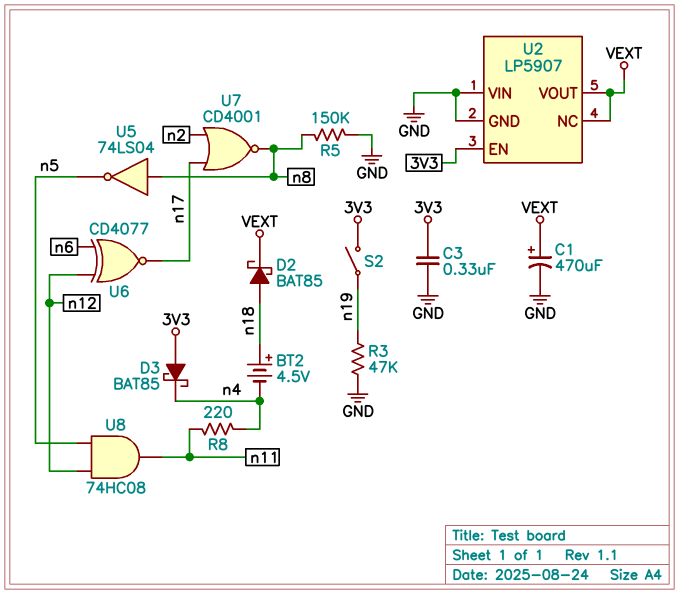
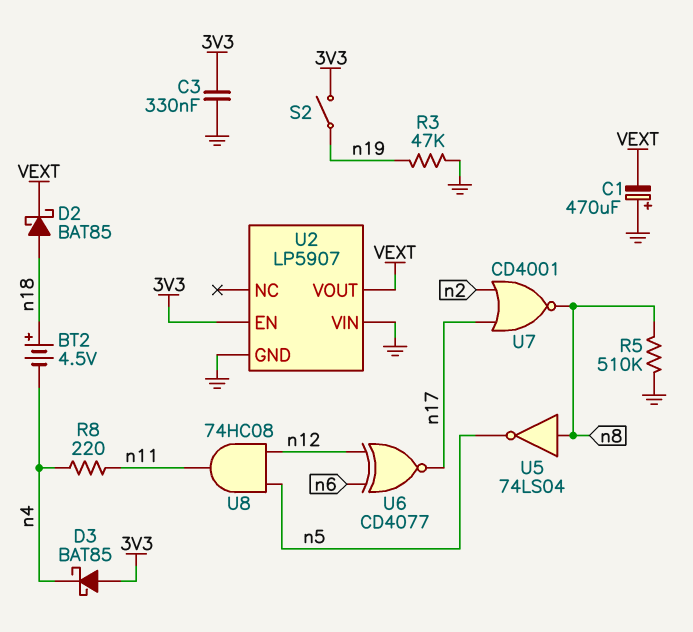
C1: 470uF (plus VEXT, minus GND) -> 470uF (plus GND, minus VEXT)
R5: 150k (GND, n8) -> 510k (GND, n8)
U2 pin NC: VEXT -> none

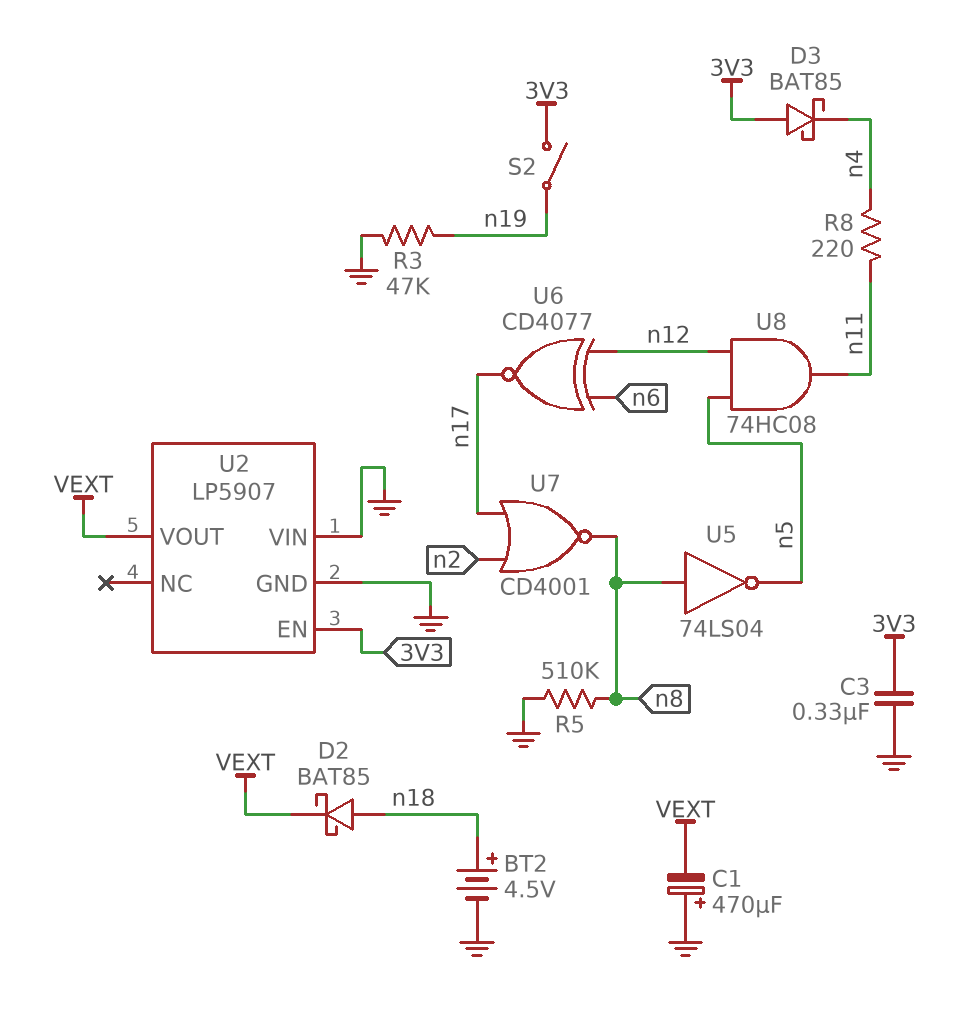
BT2: 4.5V (plus n18, minus n4) -> 4.5V (plus n18, minus GND)

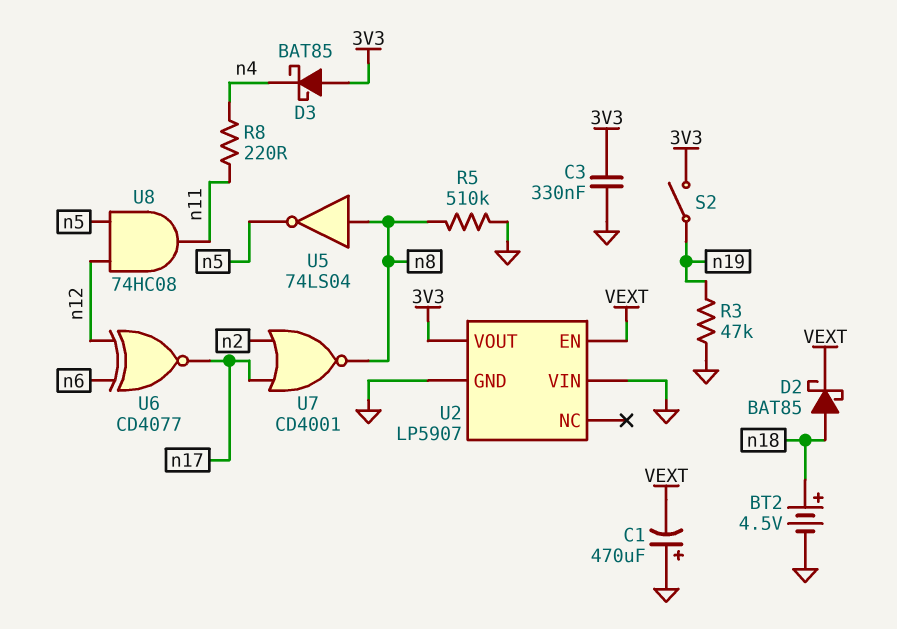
U2 pin EN: 3V3 -> VEXT
U2 pin VOUT: VEXT -> 3V3

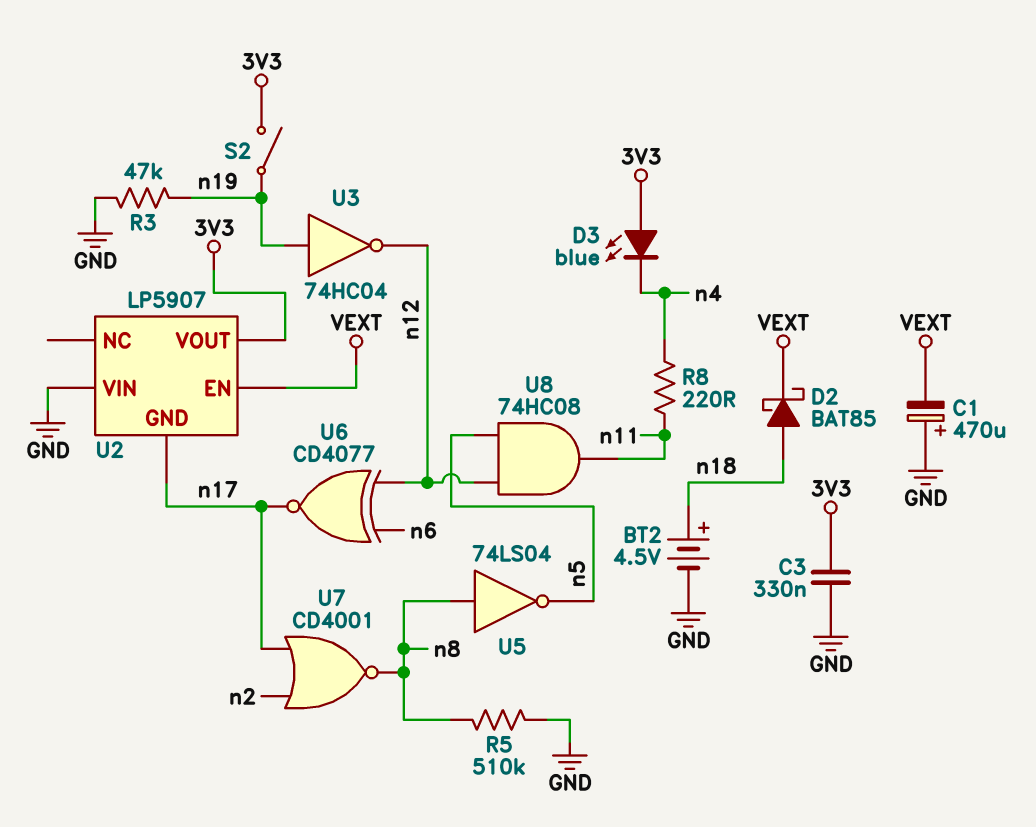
D3: schottky BAT85 (A 3V3, K n4) -> LED blue (A 3V3, K n4)
U2 pin GND: GND -> n17
U3: none -> NOT 74HC04 (in n19, out n12)

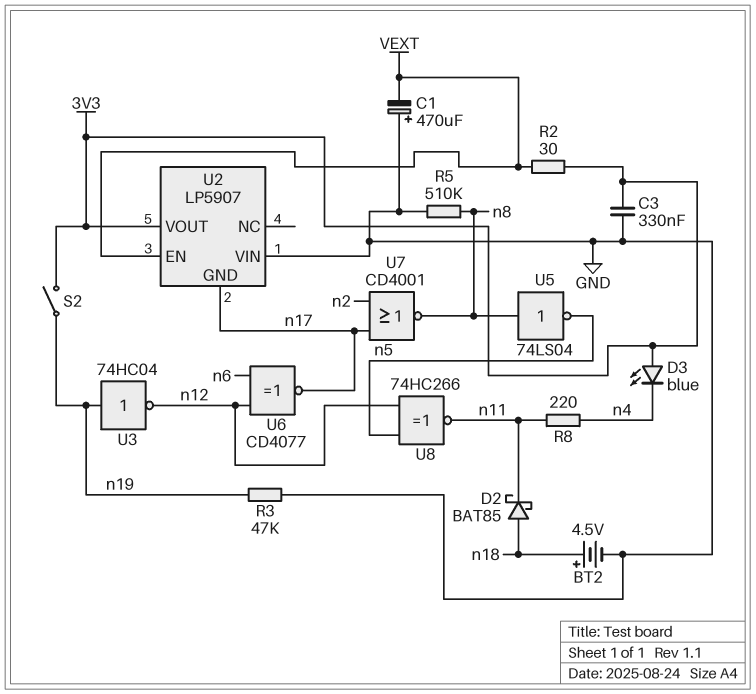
D2: schottky BAT85 (A n18, K VEXT) -> schottky BAT85 (A n18, K n11)
R2: none -> 30 (3V3, VEXT)
U8: AND 74HC08 (in n5, in n12, out n11) -> XNOR 74HC266 (in n5, in n12, out n11)

